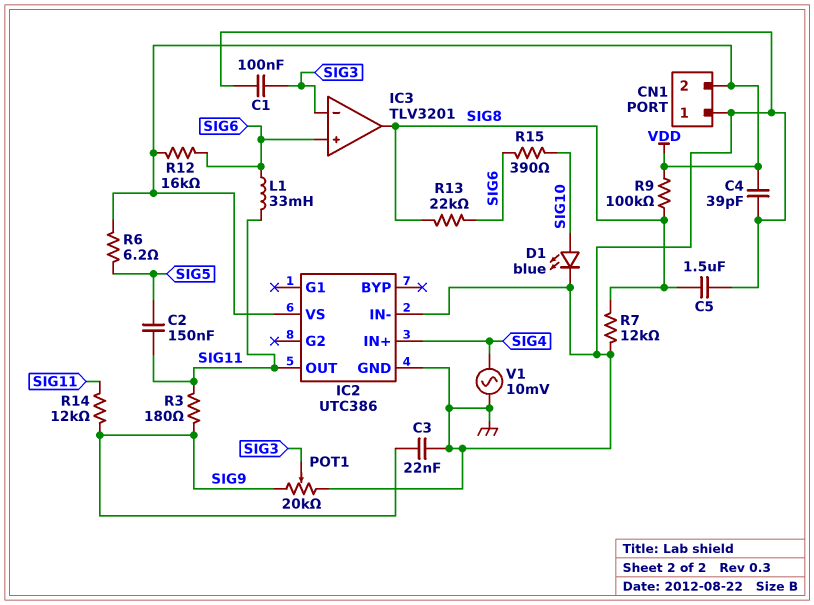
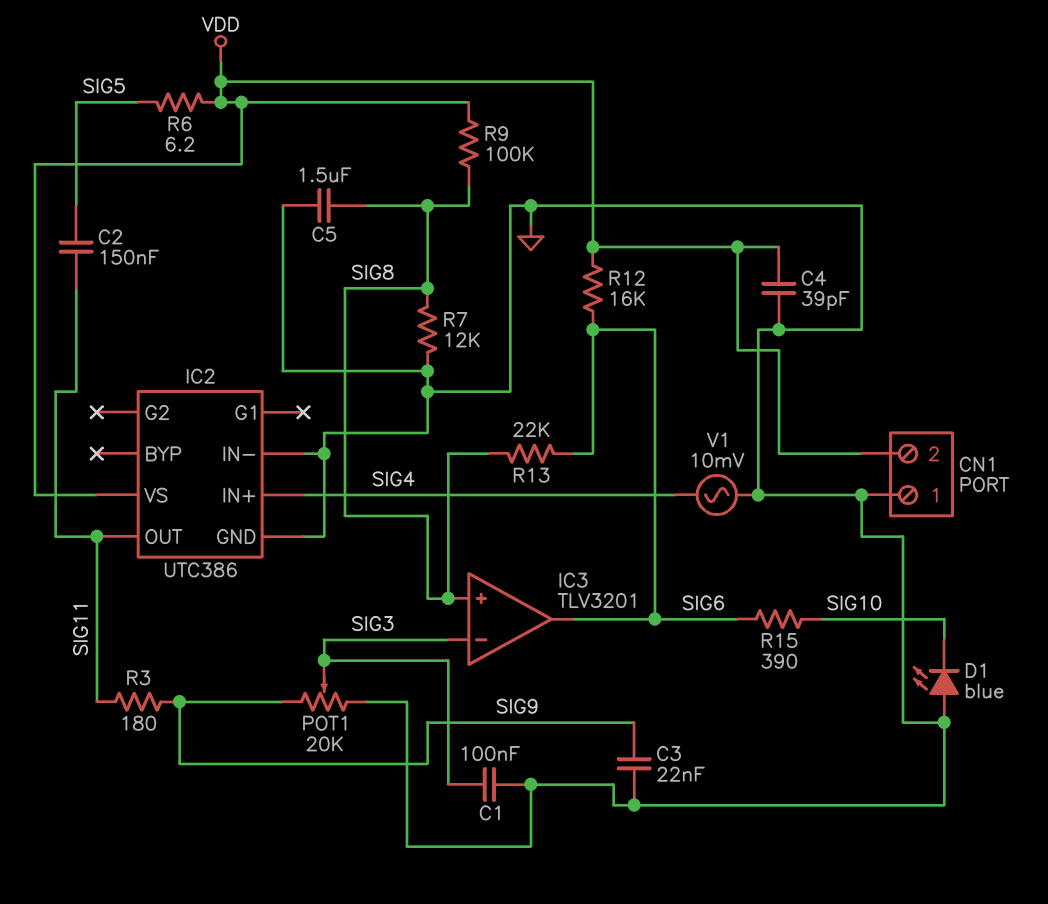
D1: LED blue (A SIG10, K GND) -> LED blue (A GND, K SIG10)
IC3 pin in+: SIG6 -> SIG8
IC3 pin out: SIG8 -> SIG6
L1: 33mH (SIG6, SIG11) -> none
R14: 12k (SIG9, SIG11) -> none

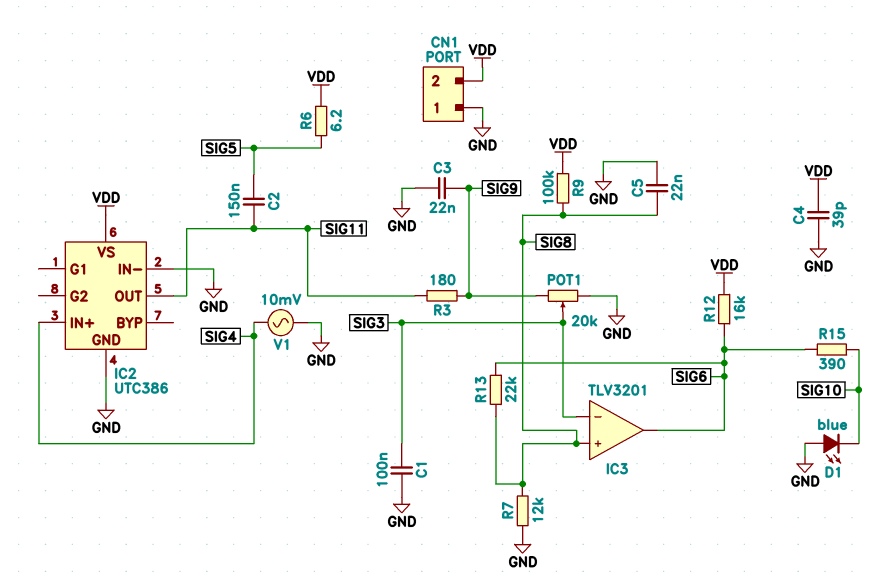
C5: 1.5uF (GND, SIG8) -> 22nF (GND, SIG8)

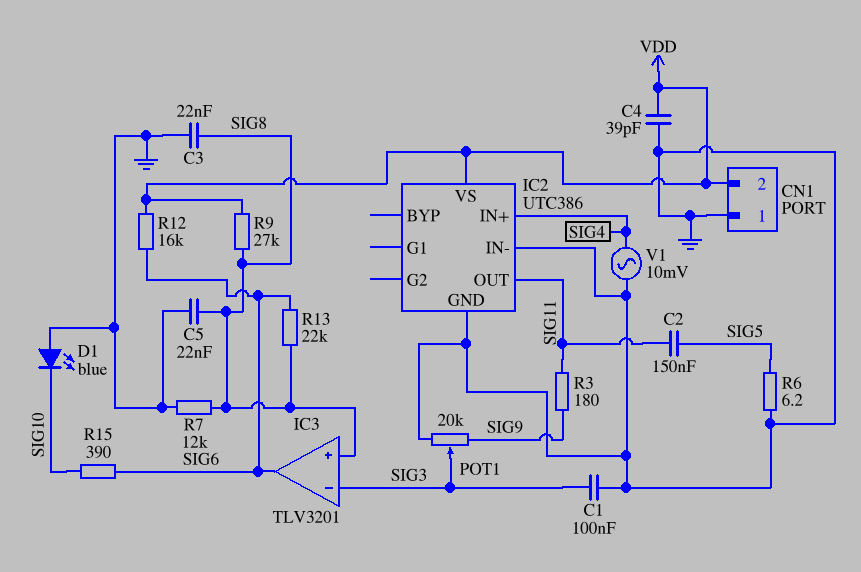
C3: 22nF (GND, SIG9) -> 22nF (GND, SIG8)
R6: 6.2 (SIG5, VDD) -> 6.2 (GND, SIG5)
R9: 100k (SIG8, VDD) -> 27k (SIG8, VDD)

